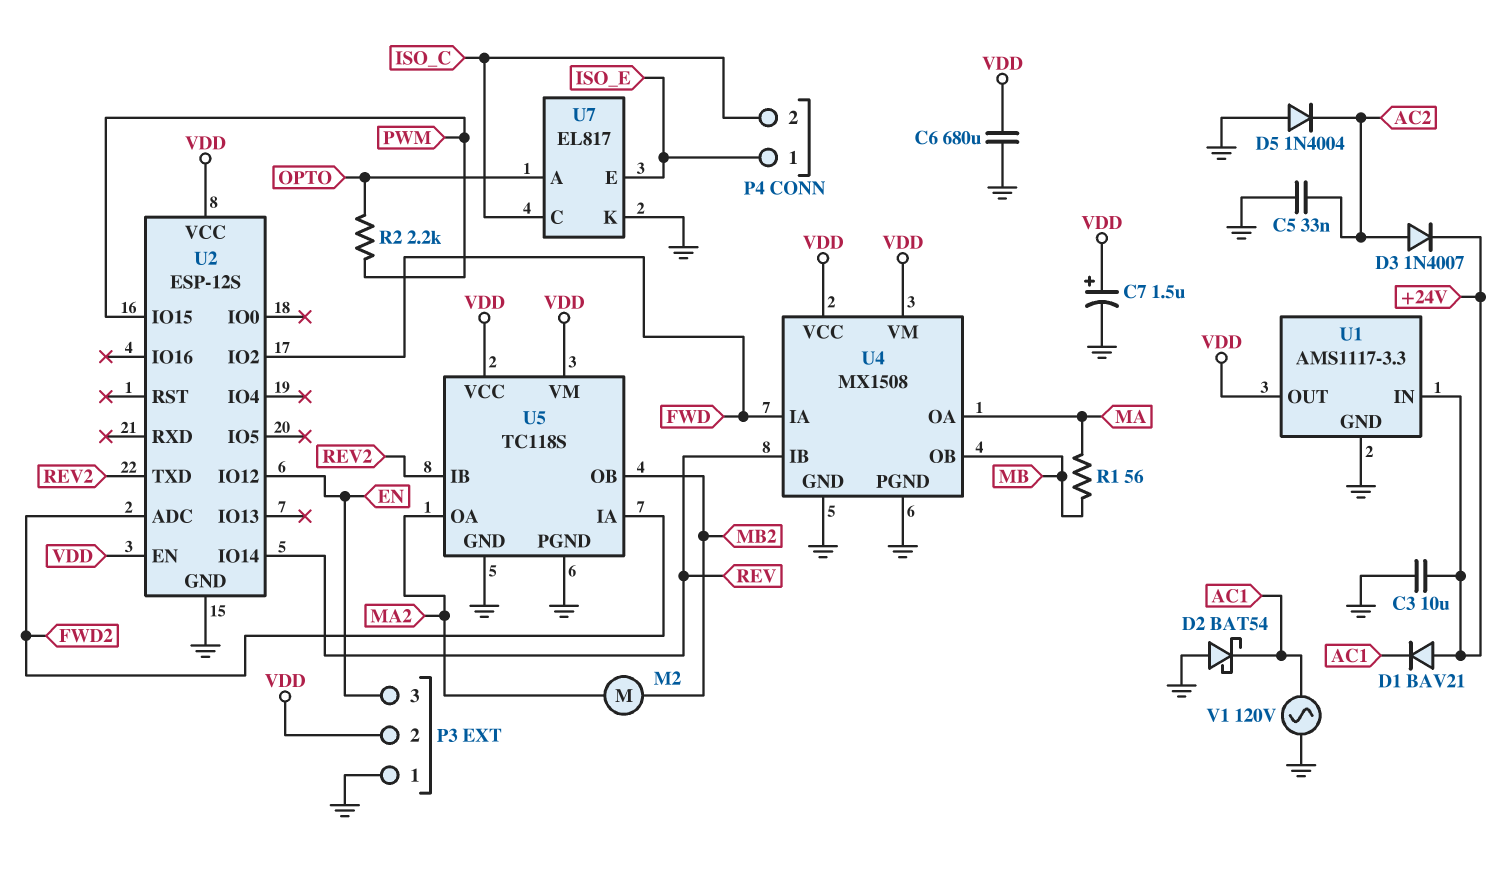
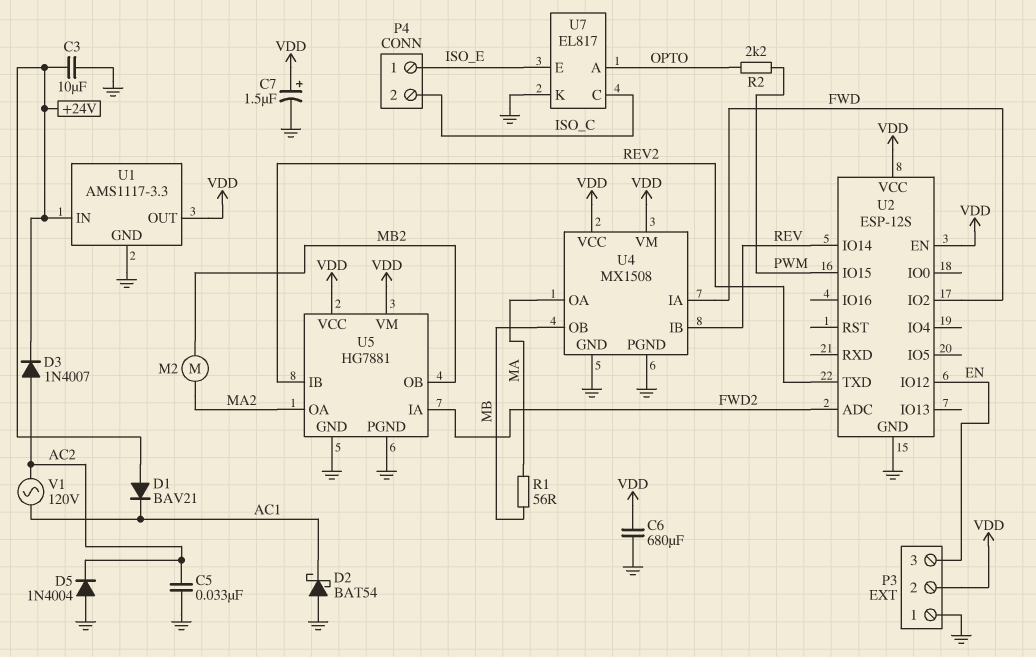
U5: TC118S -> HG7881
V1: AC 120V (AC1, GND) -> AC 120V (AC1, AC2)

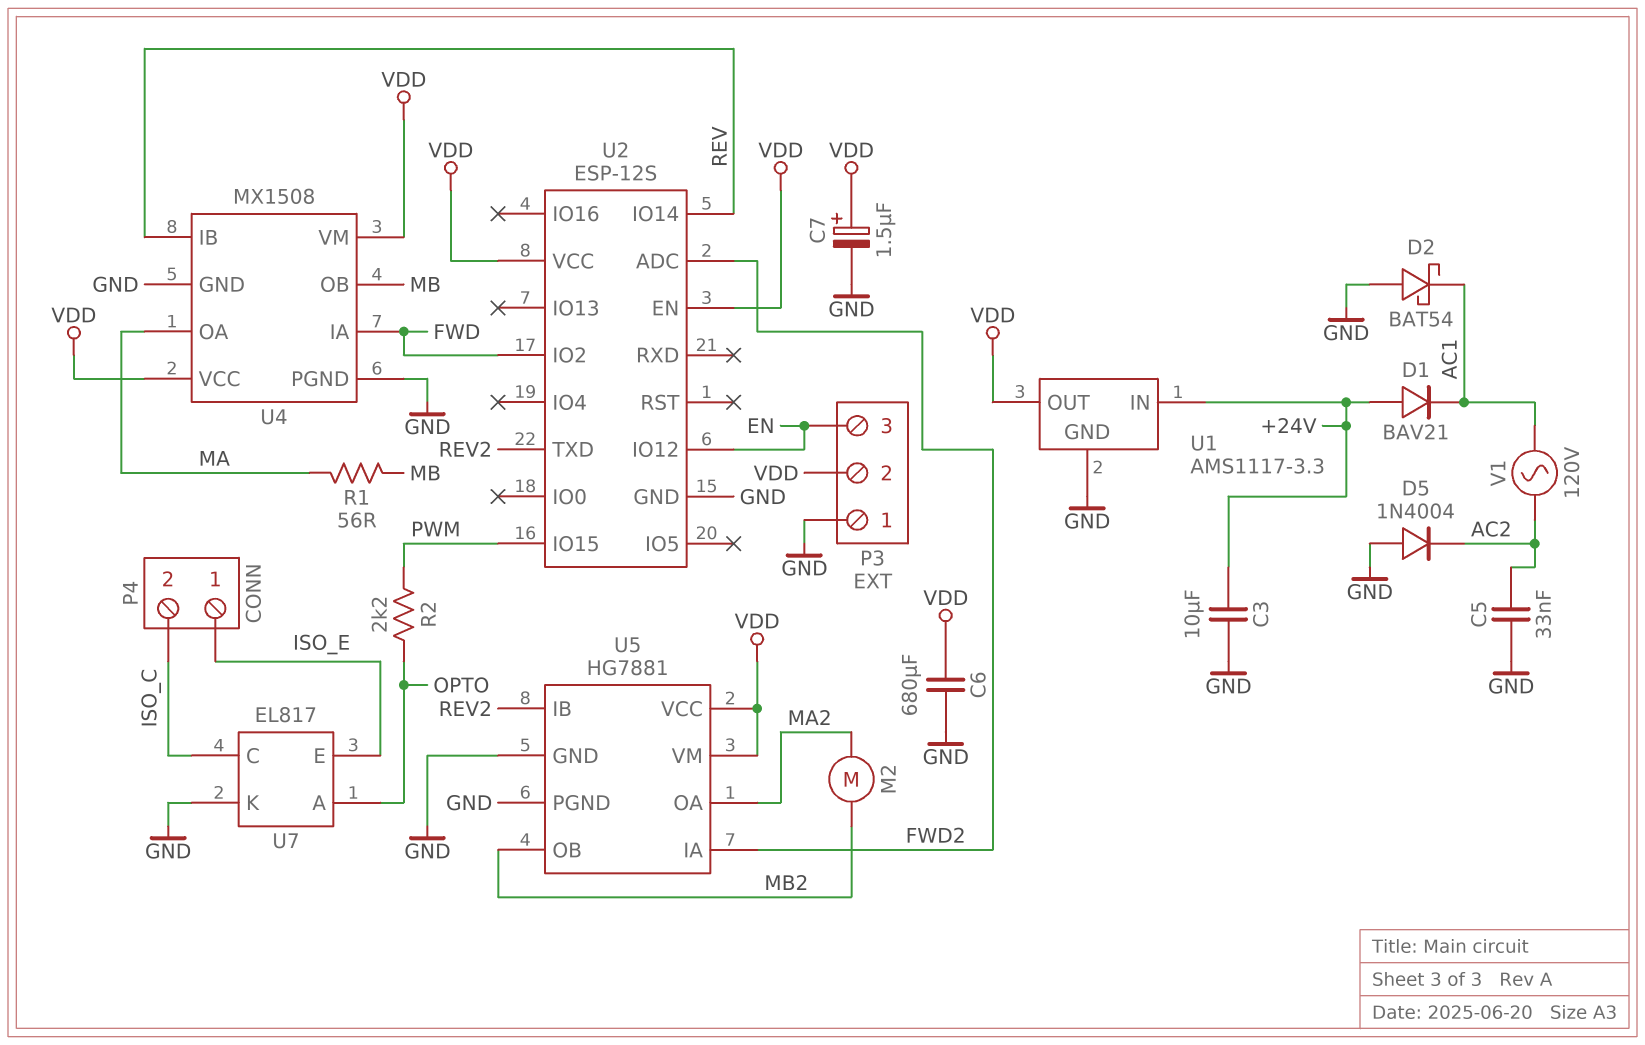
D3: diode 1N4007 (A AC2, K +24V) -> none

